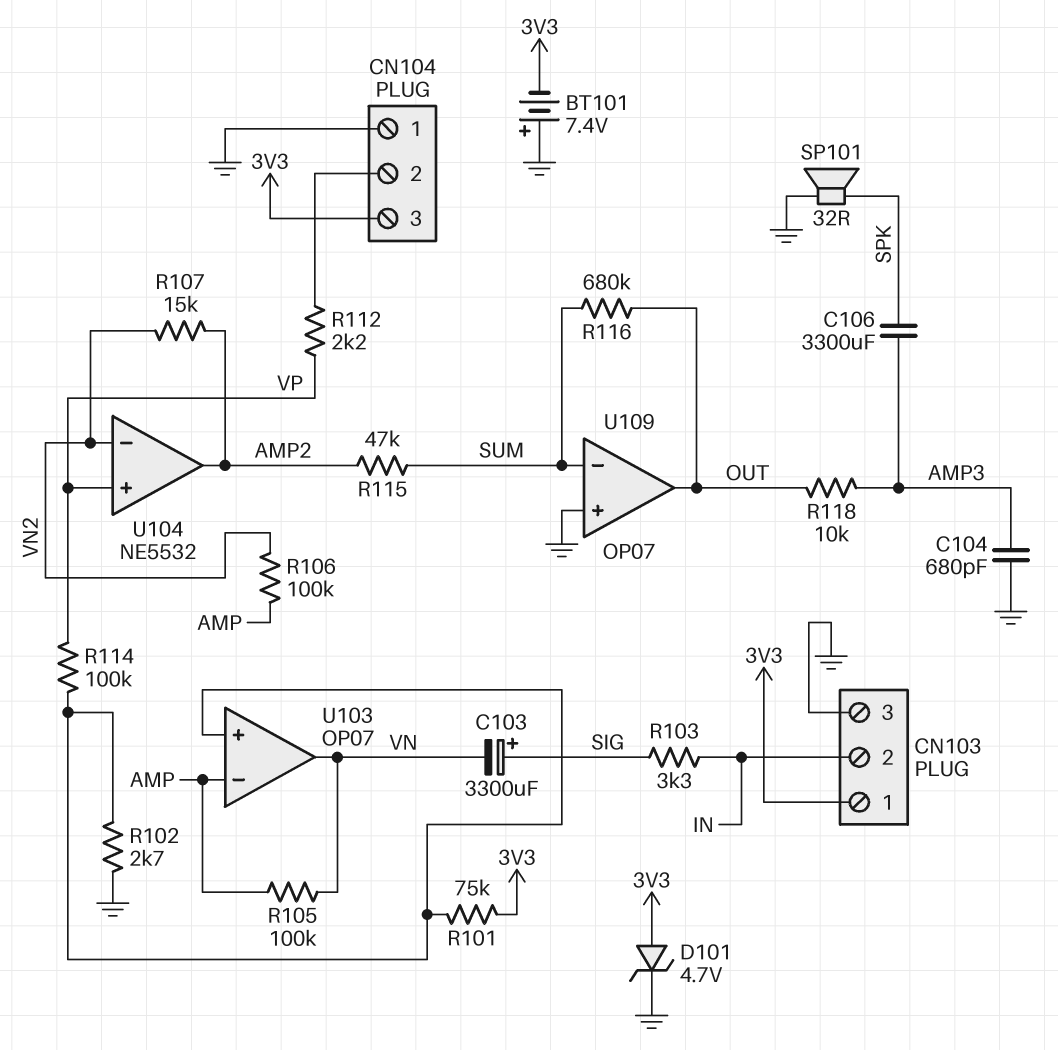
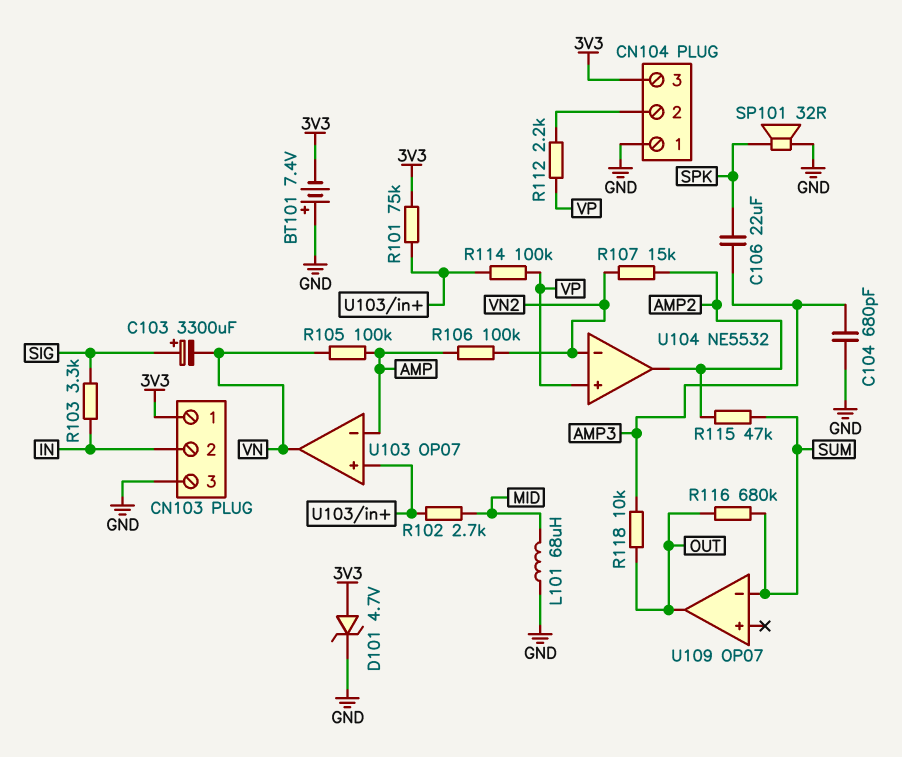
C106: 3300uF (AMP3, SPK) -> 22uF (AMP3, SPK)
L101: none -> 68uH (GND, MID)
R102: 2.7k (GND, U103/in+) -> 2.7k (MID, U103/in+)
U109 pin in+: GND -> none

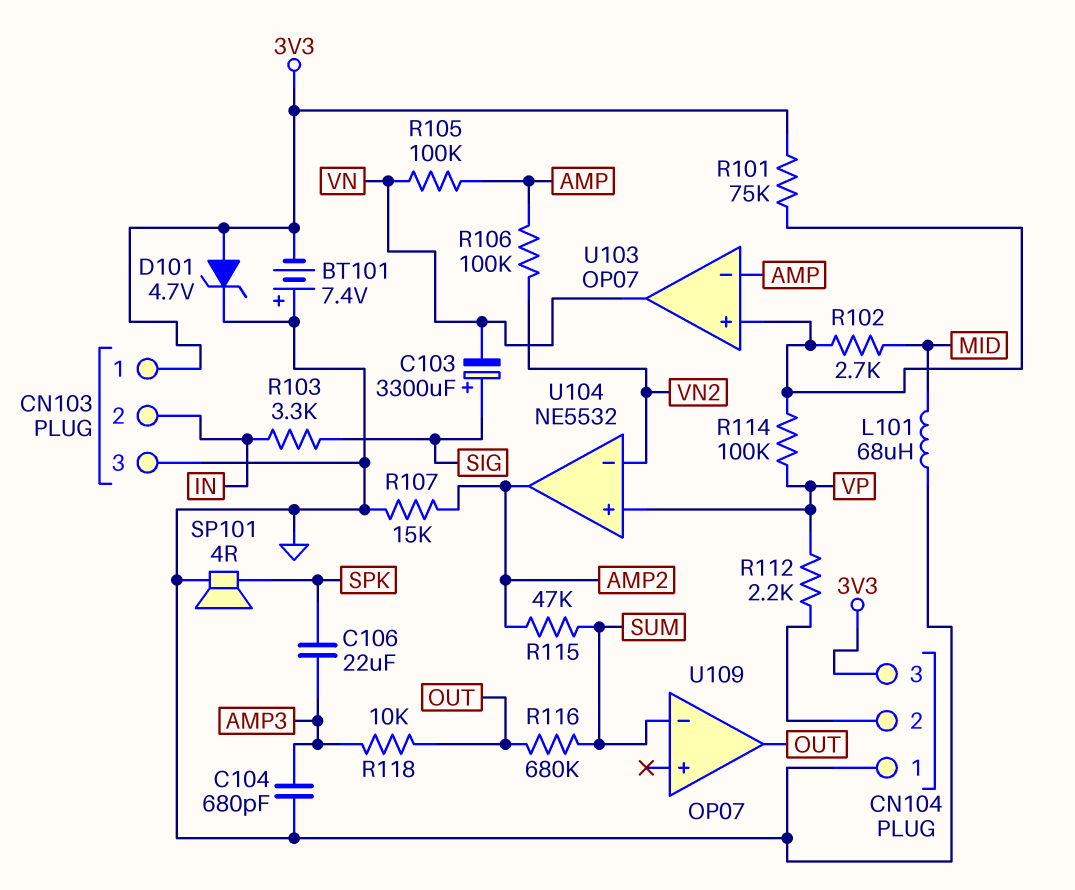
R107: 15k (AMP2, VN2) -> 15k (AMP2, GND)
SP101: speaker 32R (GND, SPK) -> speaker 4R (GND, SPK)

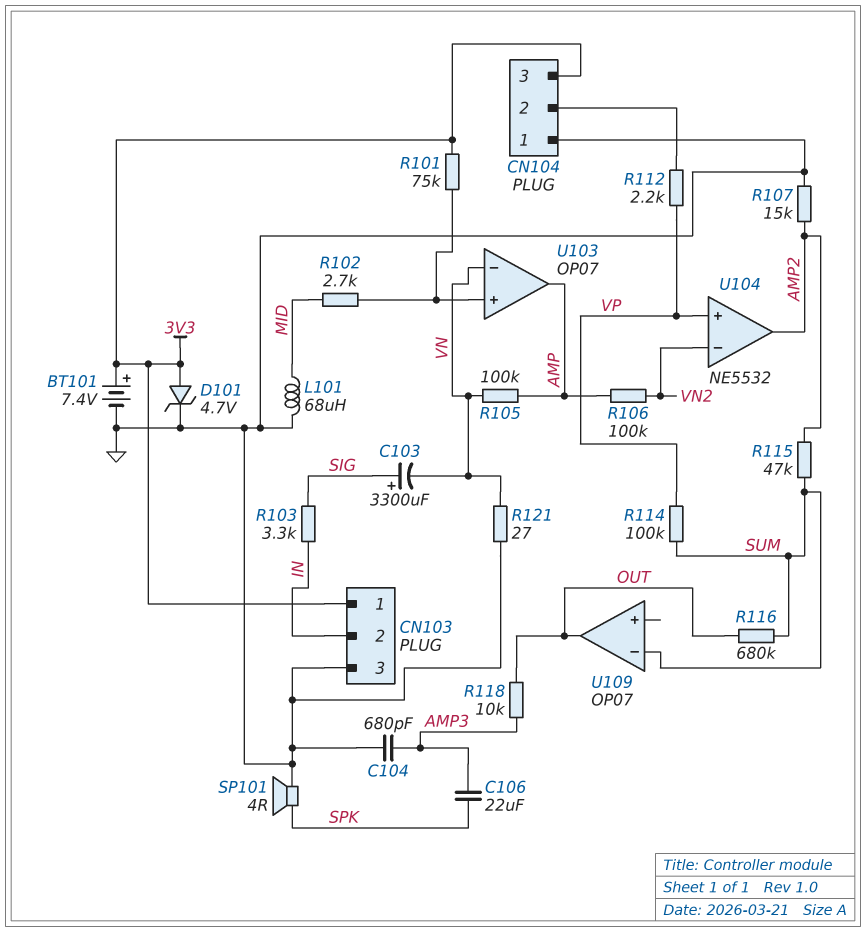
BT101: 7.4V (plus GND, minus 3V3) -> 7.4V (plus 3V3, minus GND)
R114: 100k (U103/in+, VP) -> 100k (SUM, VP)
R121: none -> 27 (GND, VN)
U103 pin in-: AMP -> VN
U103 pin out: VN -> AMP

